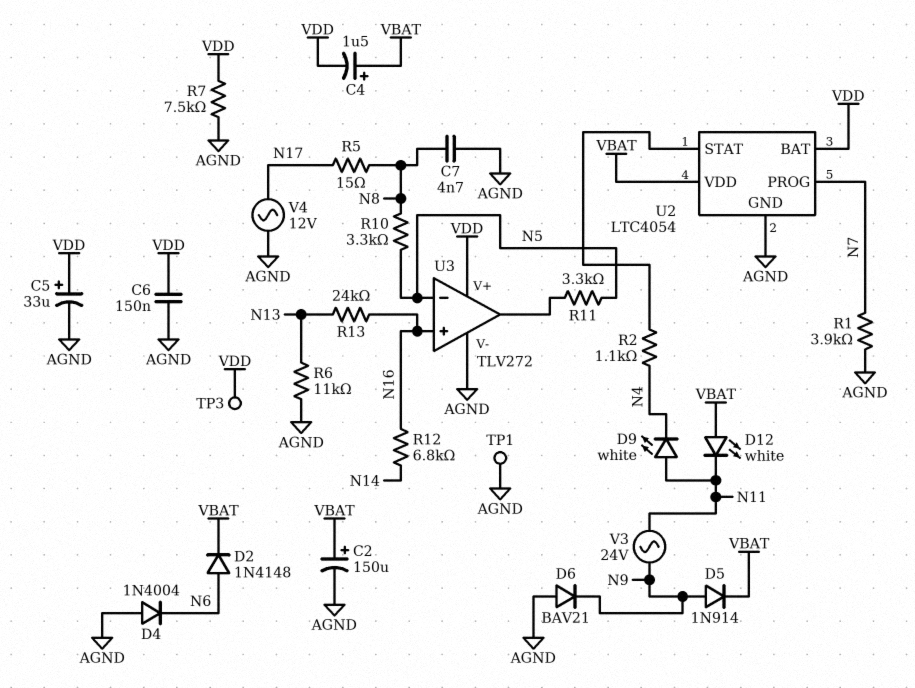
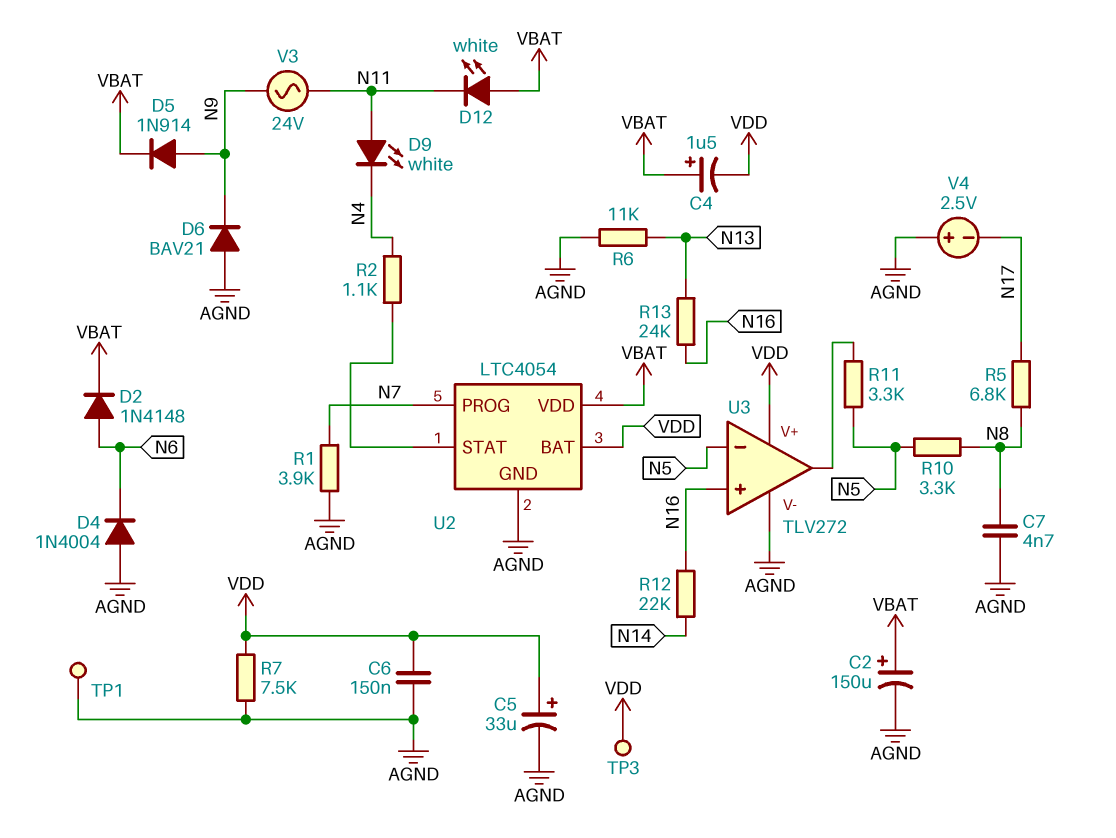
R5: 15 (N8, N17) -> 6.8k (N8, N17)
R12: 6.8k (N14, N16) -> 22k (N14, N16)
V4: AC 12V (AGND, N17) -> 2.5V (plus AGND, minus N17)

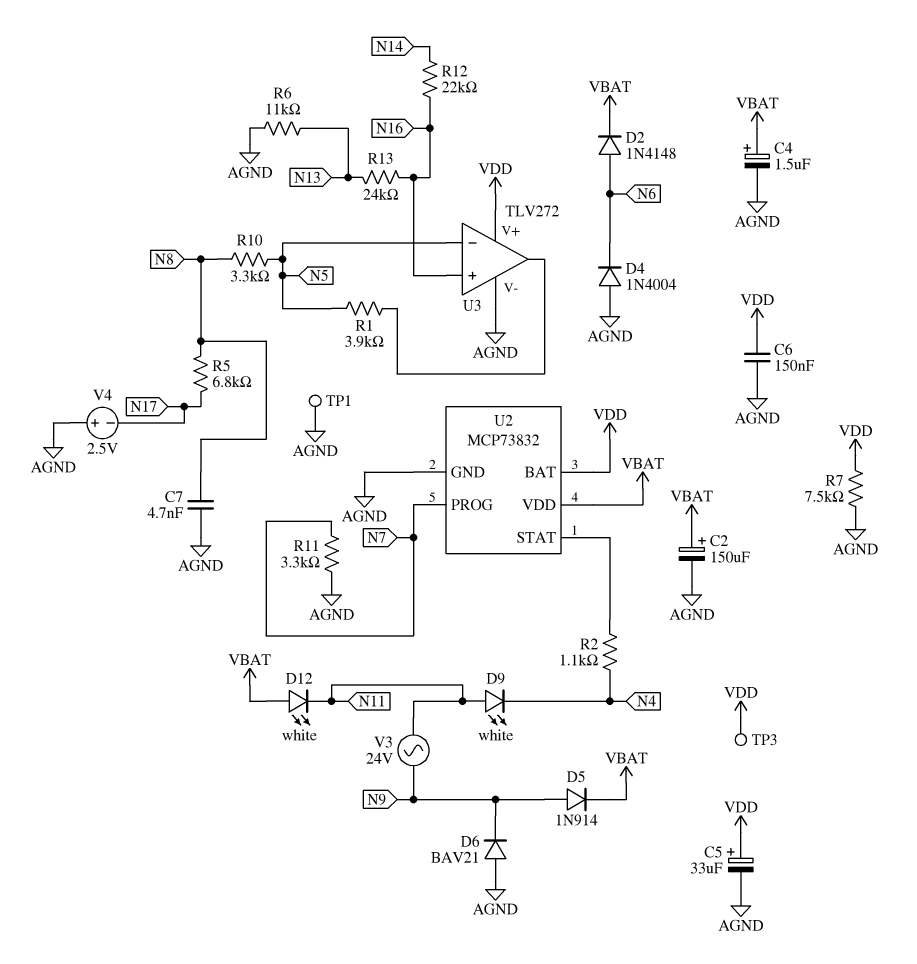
C4: 1.5uF (plus VBAT, minus VDD) -> 1.5uF (plus VBAT, minus AGND)
R1: 3.9k (AGND, N7) -> 3.9k (N5, U3/out)
R11: 3.3k (N5, U3/out) -> 3.3k (AGND, N7)
U2: LTC4054 -> MCP73832

